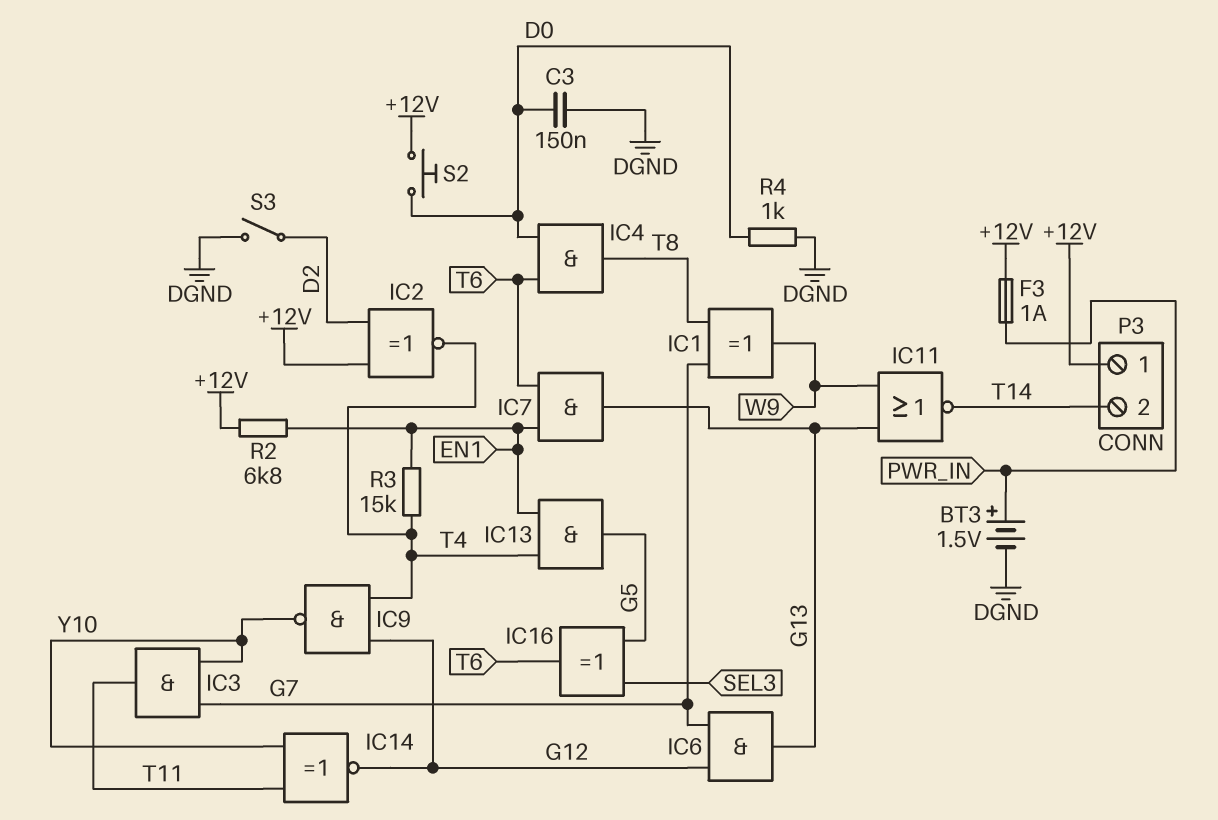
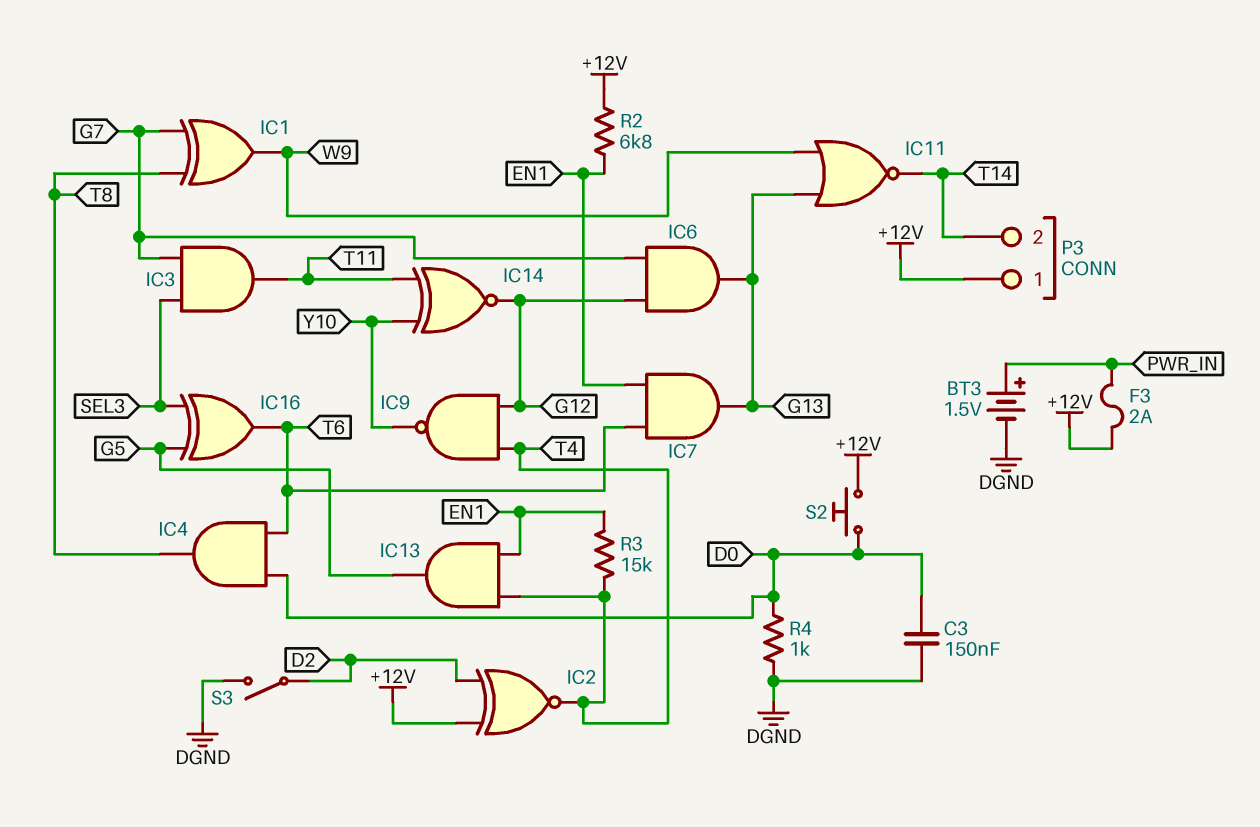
F3: 1A (+12V, PWR_IN) -> 2A (+12V, PWR_IN)
IC3: AND (in G7, in Y10, out T11) -> AND (in G7, in SEL3, out T11)

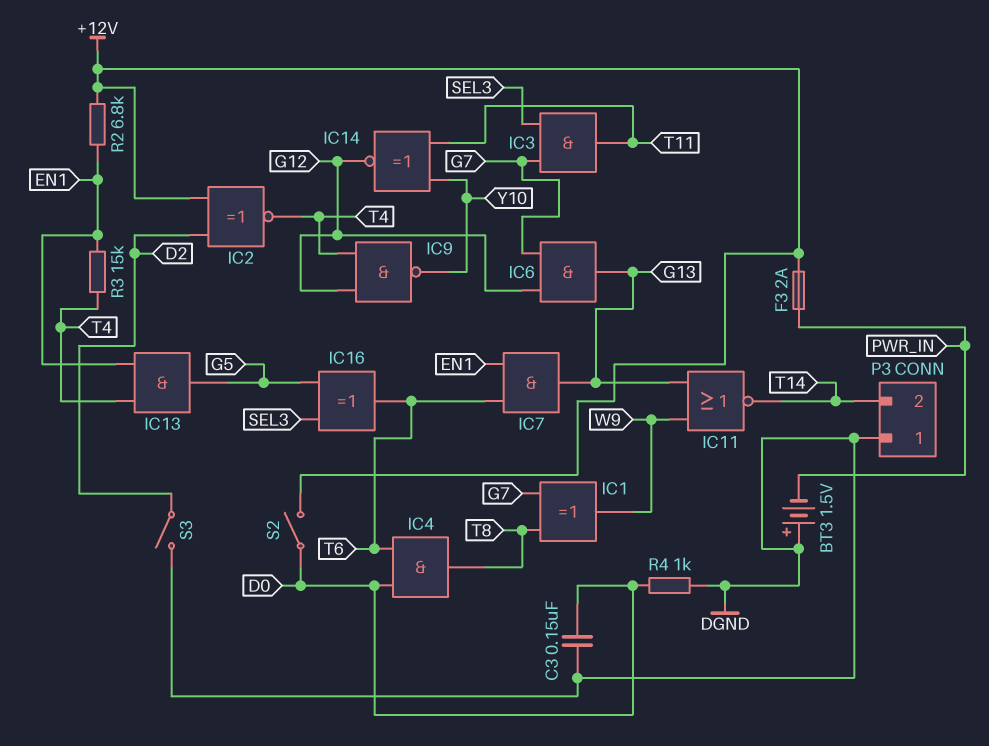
BT3: 1.5V (plus PWR_IN, minus DGND) -> 1.5V (plus DGND, minus PWR_IN)
P3 pin 1: +12V -> DGND
S2: button (+12V, D0) -> switch (+12V, D0)

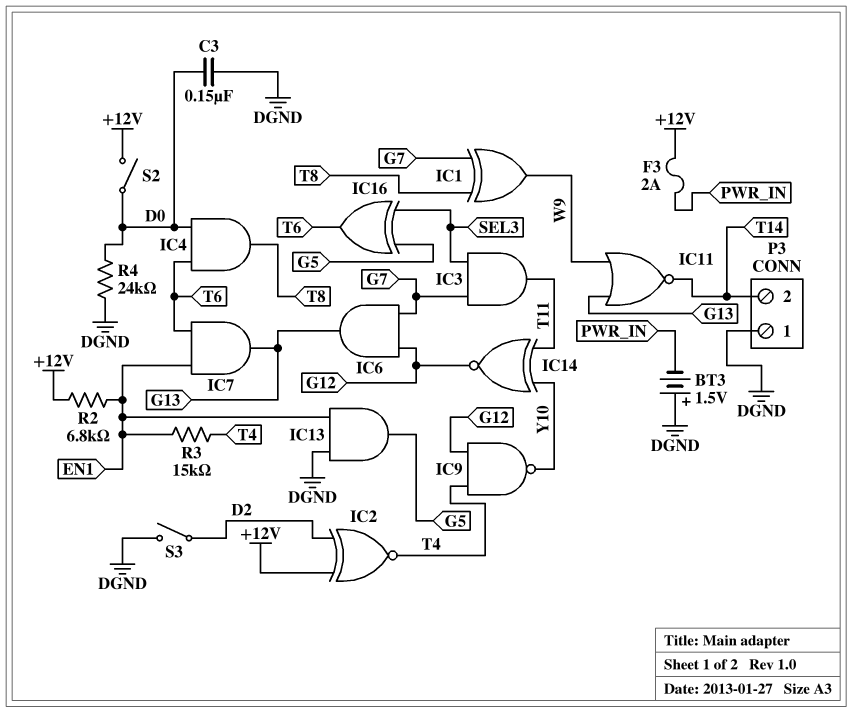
IC13: AND (in EN1, in T4, out G5) -> AND (in DGND, in EN1, out G5)
R4: 1k (D0, DGND) -> 24k (D0, DGND)

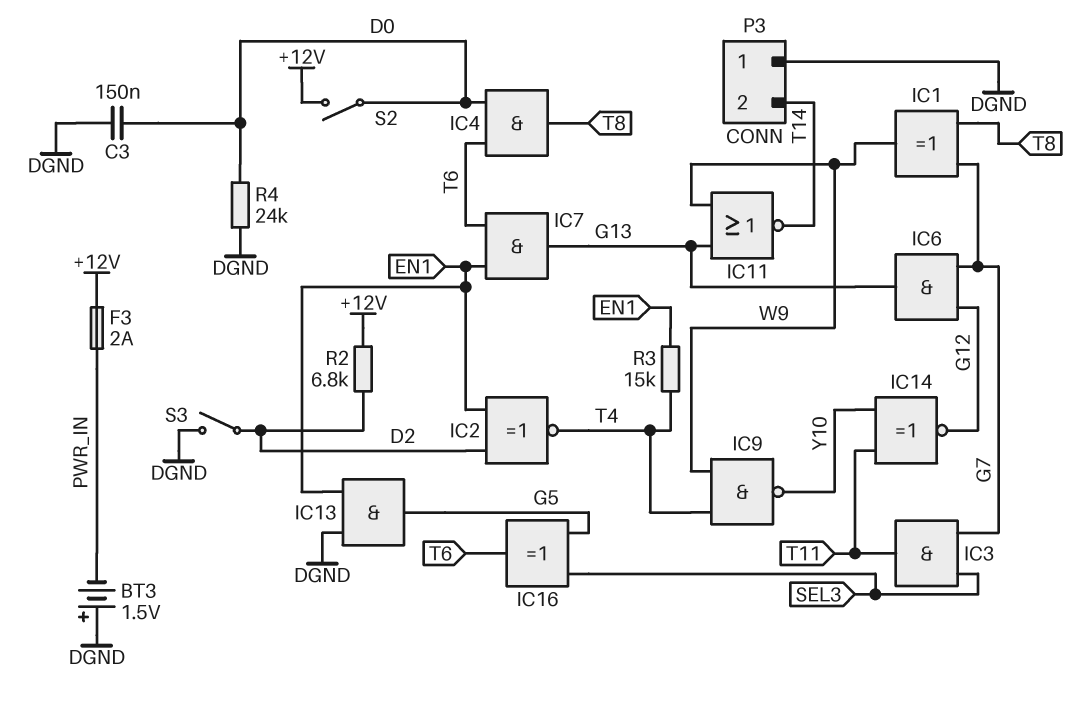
IC2: XNOR (in +12V, in D2, out T4) -> XNOR (in D2, in EN1, out T4)
IC9: NAND (in G12, in T4, out Y10) -> NAND (in T4, in W9, out Y10)
R2: 6.8k (+12V, EN1) -> 6.8k (+12V, D2)

